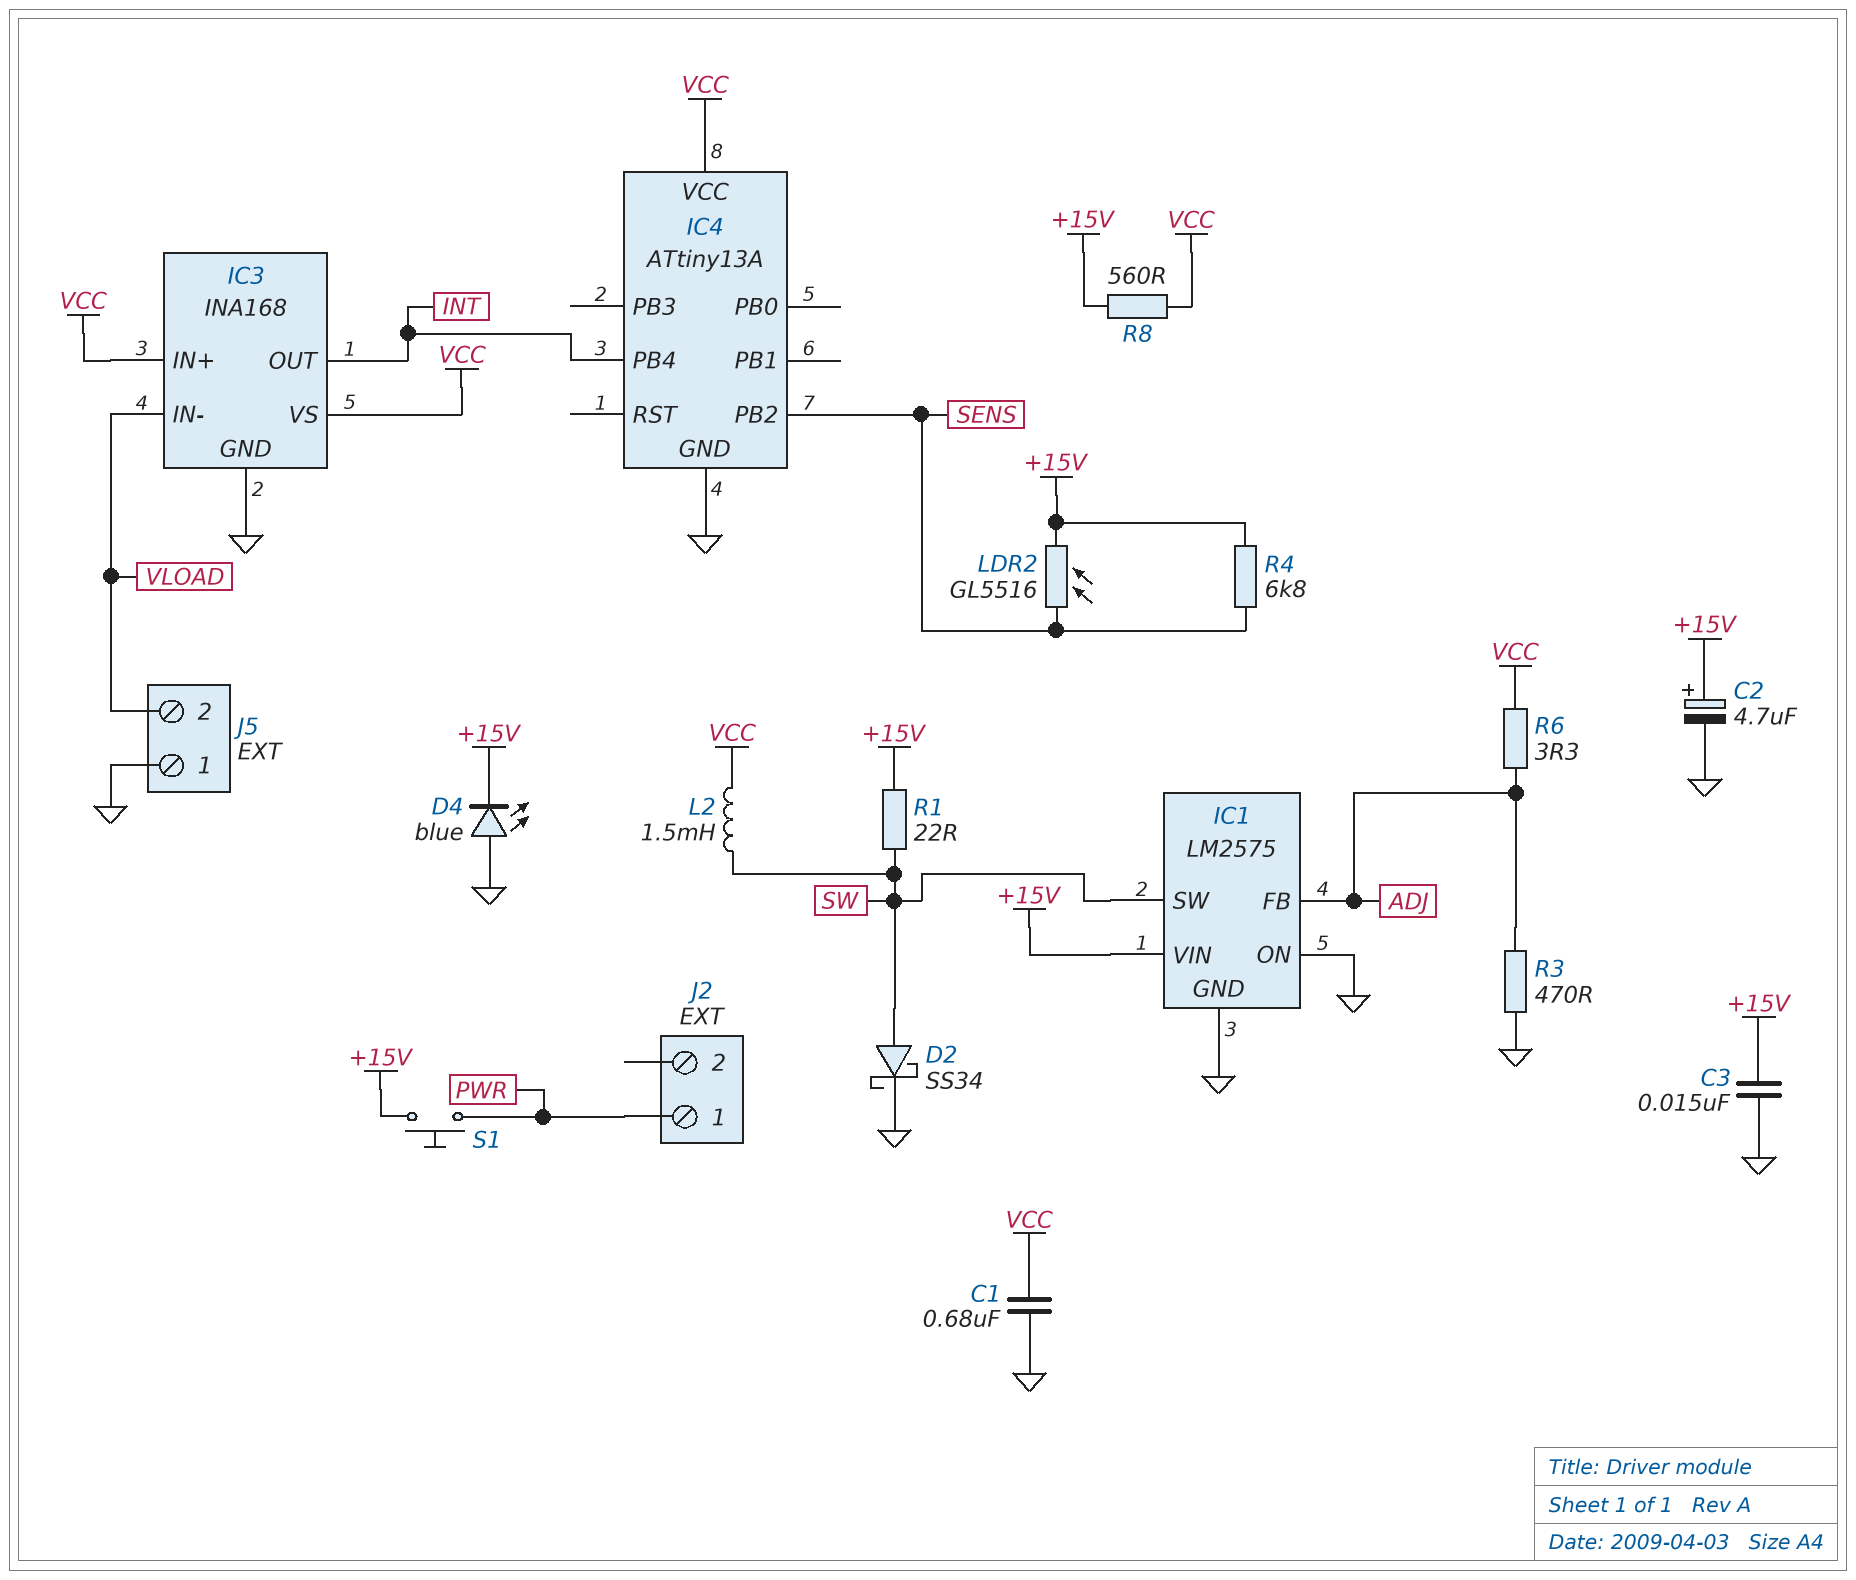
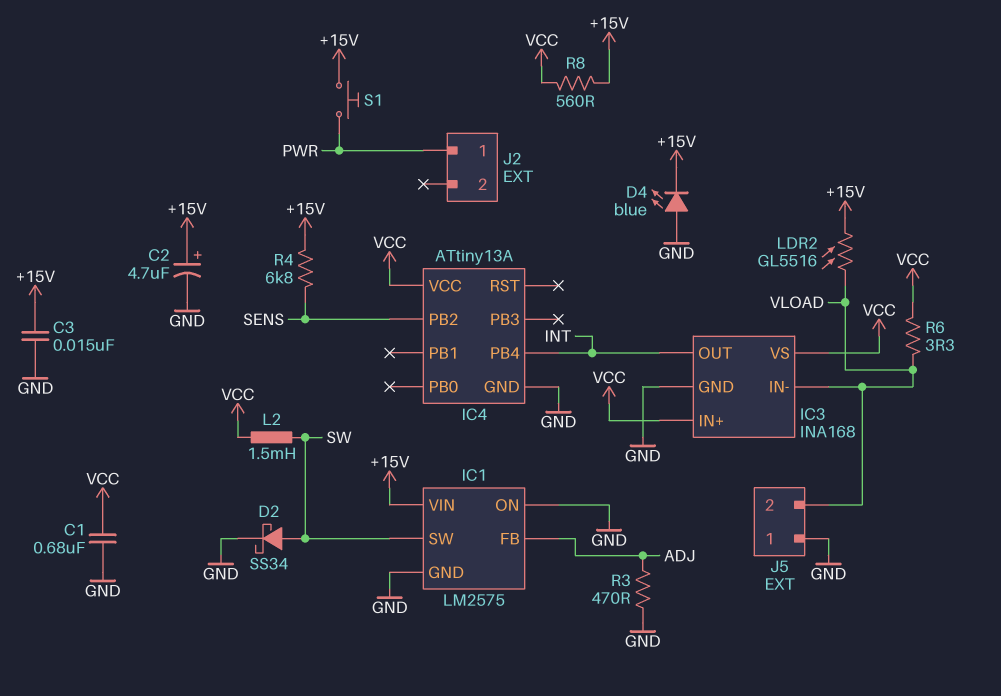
LDR2: GL5516 (+15V, SENS) -> GL5516 (+15V, VLOAD)
R1: 22 (+15V, SW) -> none
R6: 3.3 (ADJ, VCC) -> 3.3 (VCC, VLOAD)

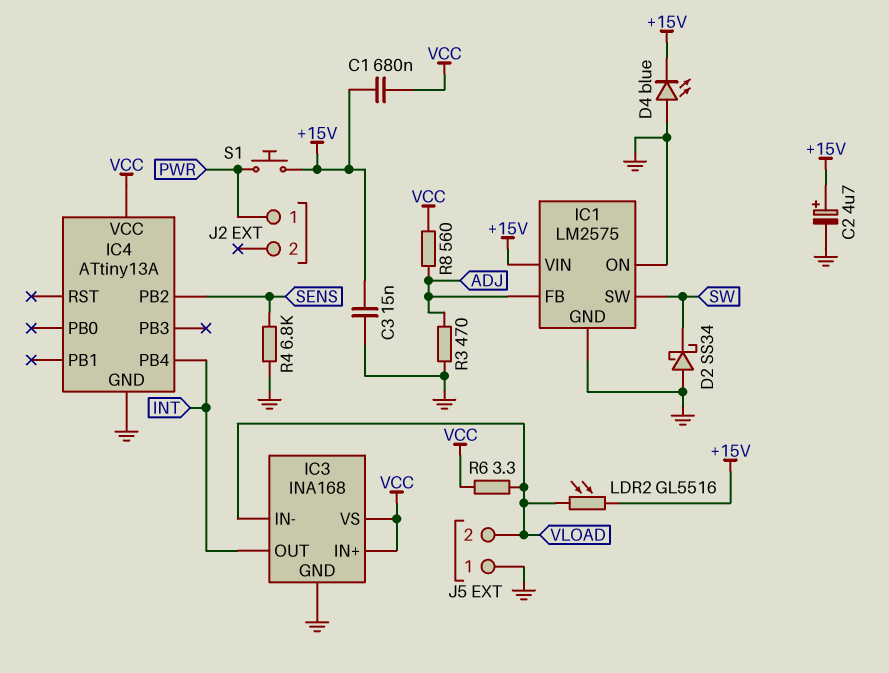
C1: 680nF (GND, VCC) -> 680nF (+15V, VCC)
D2: schottky SS34 (A SW, K GND) -> schottky SS34 (A GND, K SW)
L2: 1.5mH (SW, VCC) -> none
R4: 6.8k (+15V, SENS) -> 6.8k (GND, SENS)
R8: 560 (+15V, VCC) -> 560 (ADJ, VCC)

